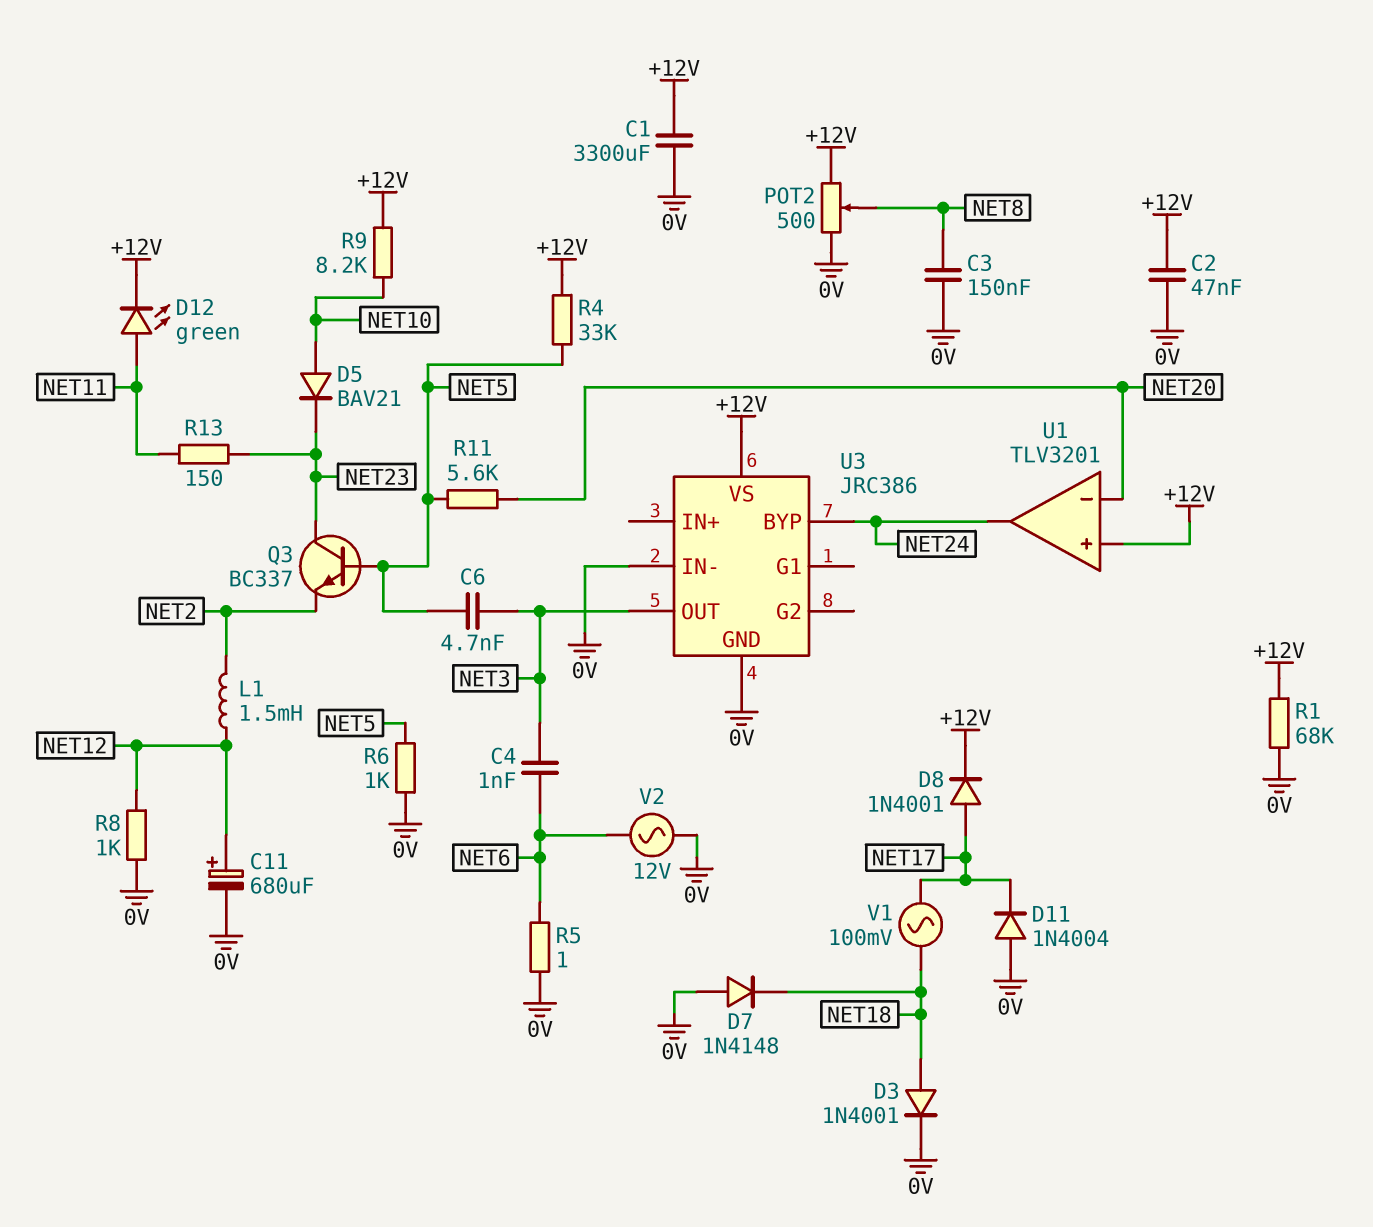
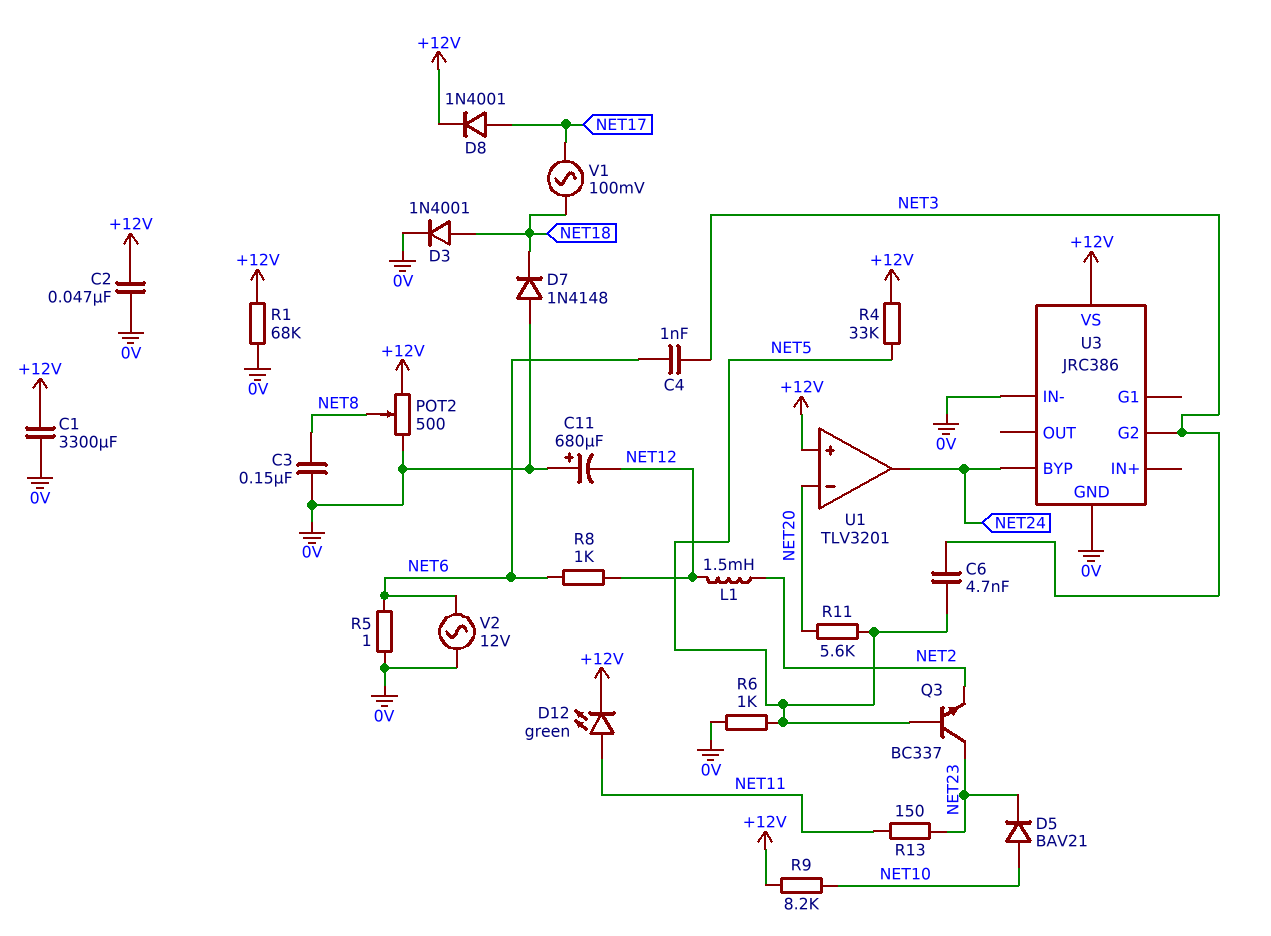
C11: 680uF (plus NET12, minus 0V) -> 680uF (plus 0V, minus NET12)
D11: diode 1N4004 (A 0V, K NET17) -> none
R8: 1k (0V, NET12) -> 1k (NET6, NET12)
U3 pin G2: none -> NET3
U3 pin OUT: NET3 -> none

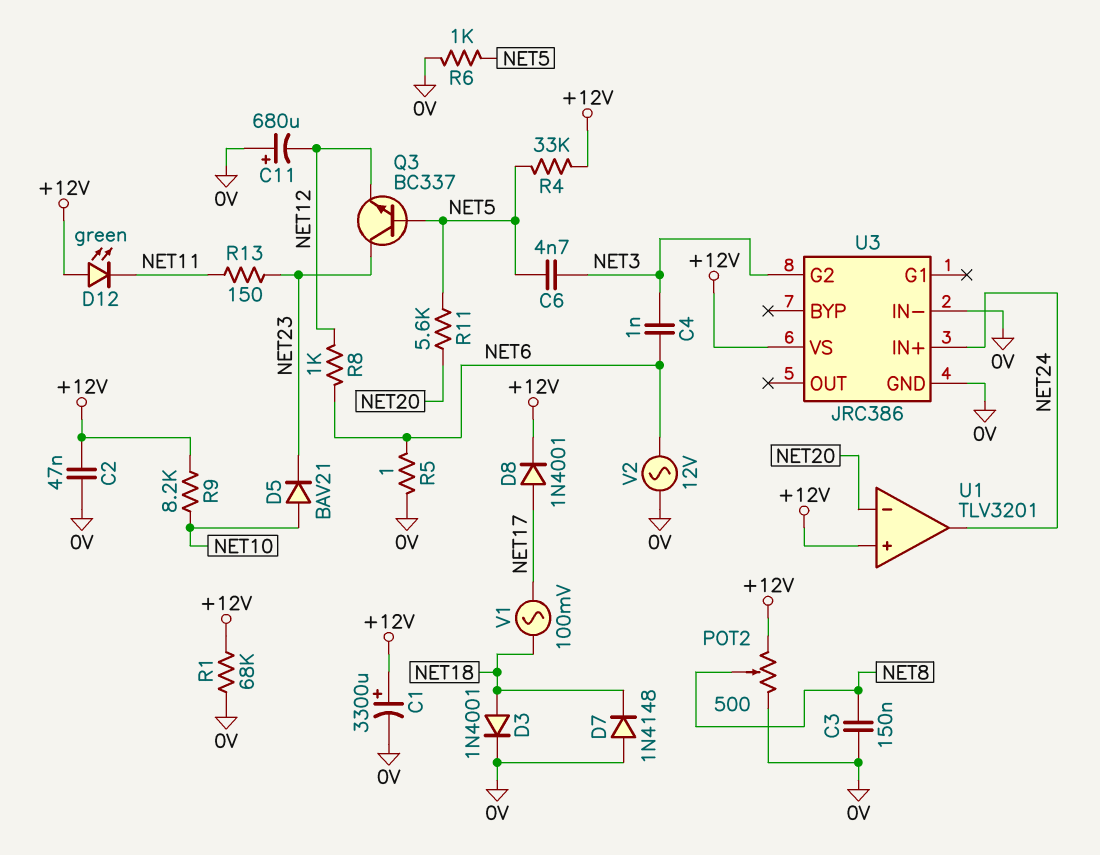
C1: 3300uF (+12V, 0V) -> 3300uF (plus +12V, minus 0V)
D12: LED green (A NET11, K +12V) -> LED green (A +12V, K NET11)
L1: 1.5mH (NET2, NET12) -> none
Q3: NPN BC337 (B NET5, C NET23, E NET2) -> NPN BC337 (B NET5, C NET23, E NET12)
U3 pin BYP: NET24 -> none
U3 pin IN+: none -> NET24

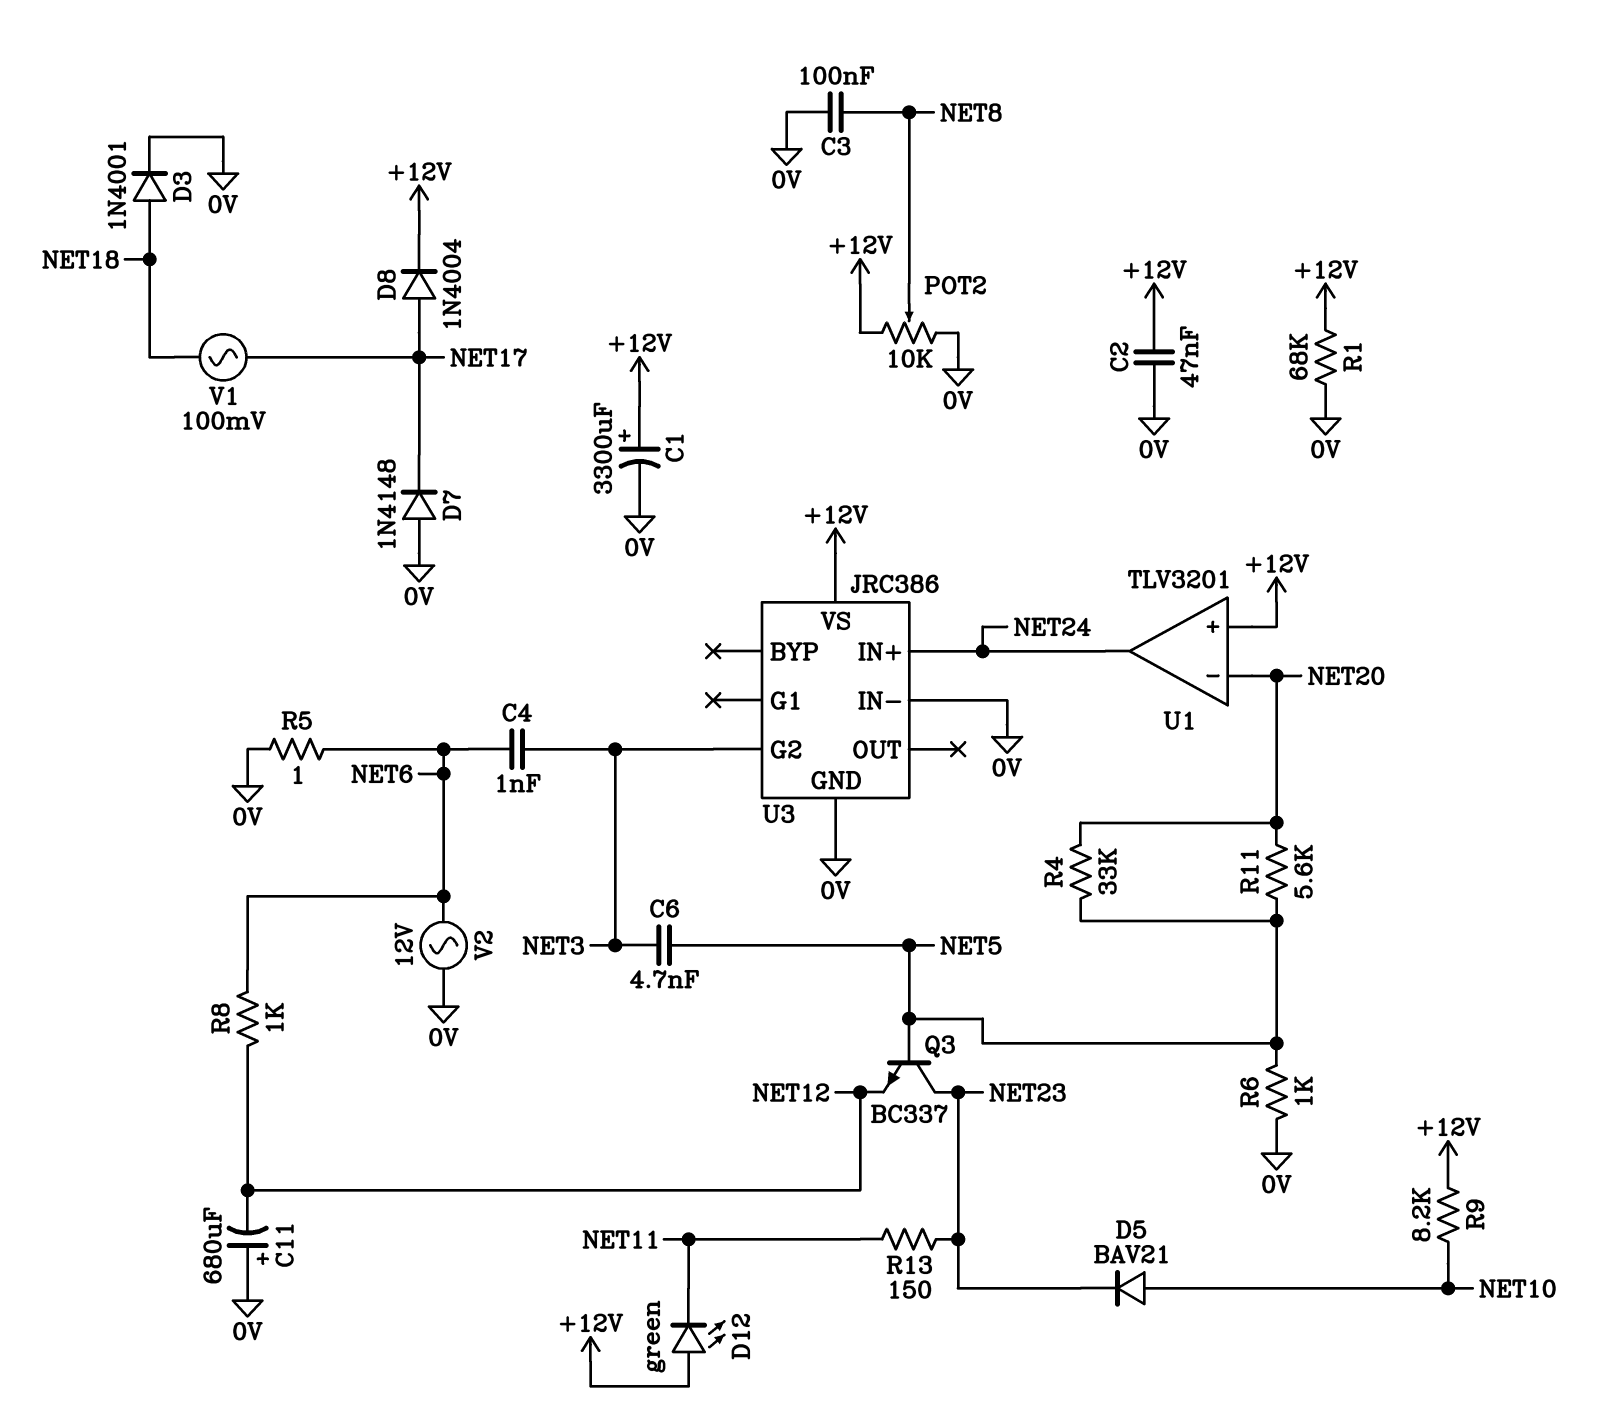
C3: 150nF (0V, NET8) -> 100nF (0V, NET8)
D7: diode 1N4148 (A 0V, K NET18) -> diode 1N4148 (A 0V, K NET17)
D8: diode 1N4001 (A NET17, K +12V) -> diode 1N4004 (A NET17, K +12V)
POT2: 500 (+12V, 0V, wiper NET8) -> 10k (+12V, 0V, wiper NET8)
R4: 33k (+12V, NET5) -> 33k (NET5, NET20)

